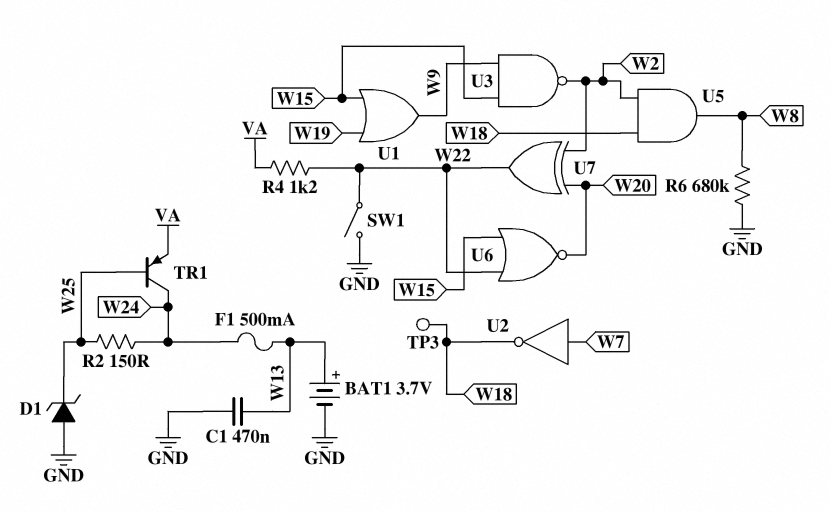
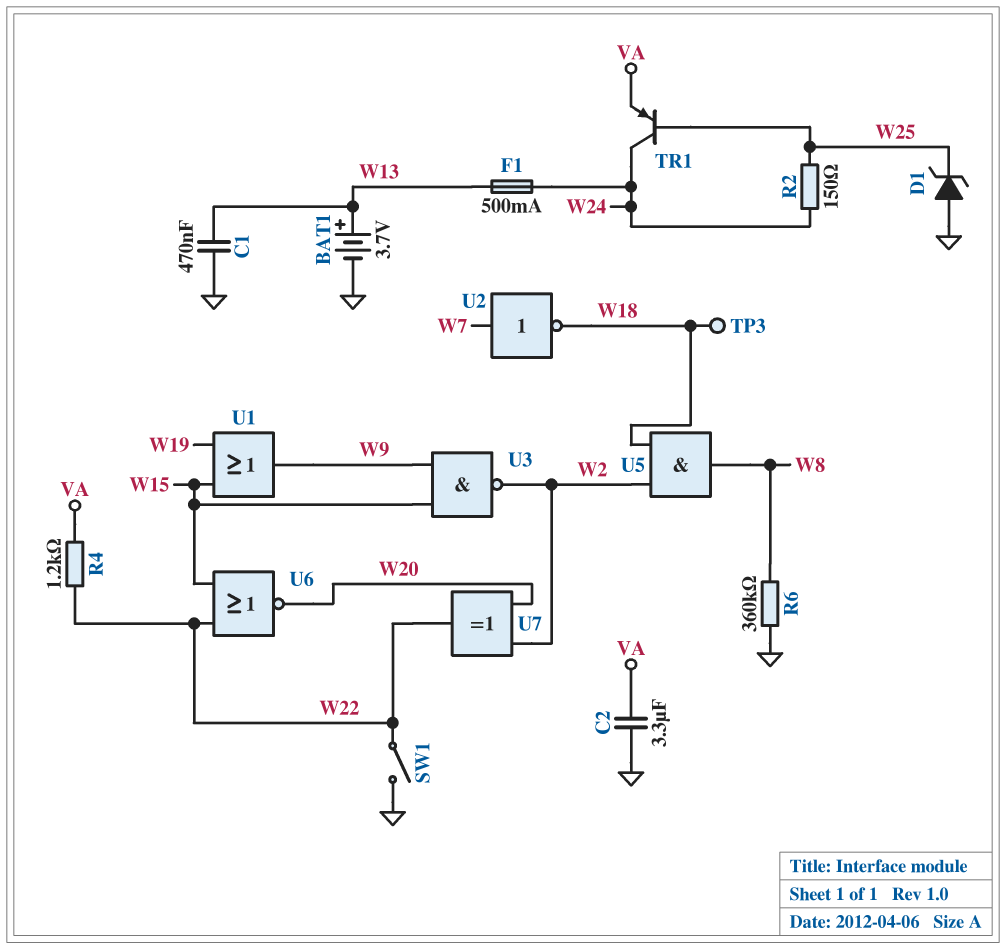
C2: none -> 3.3uF (GND, VA)
R6: 680k (GND, W8) -> 360k (GND, W8)

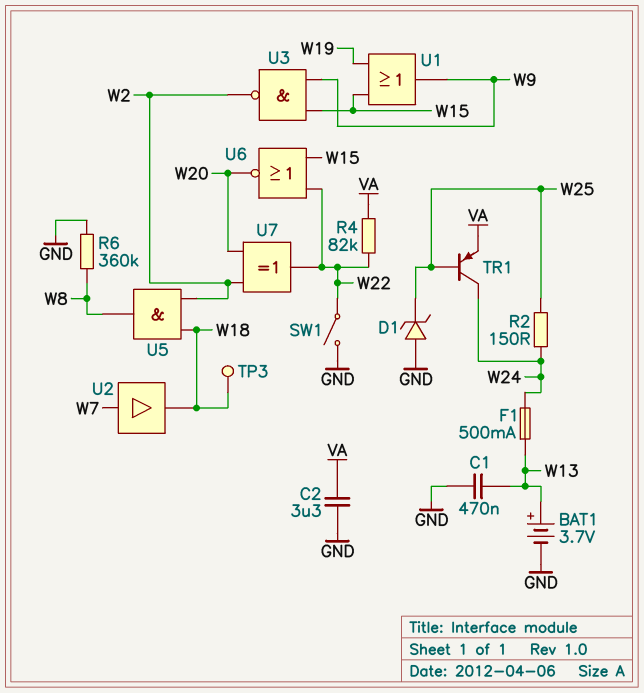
R4: 1.2k (VA, W22) -> 82k (VA, W22)
U2: NOT (in W7, out W18) -> buffer (in W7, out W18)

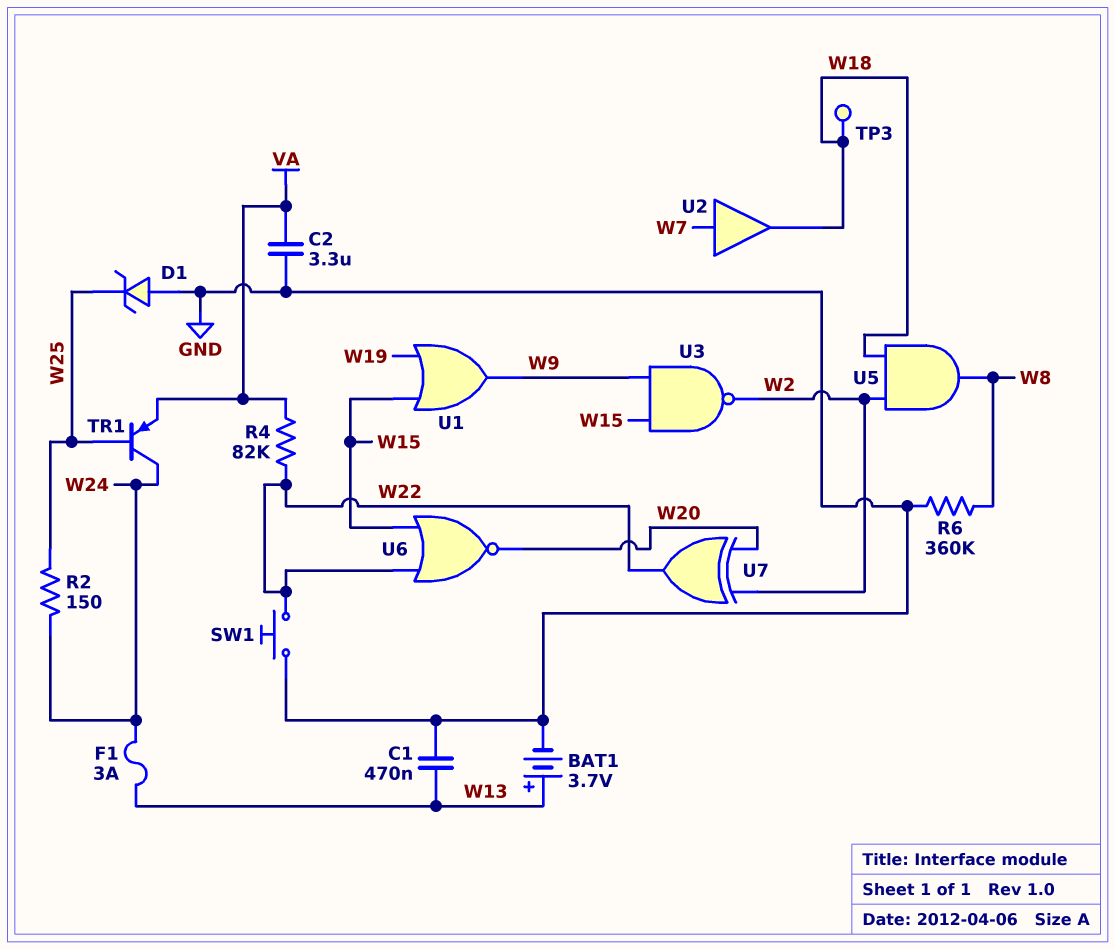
F1: 500mA (W13, W24) -> 3A (W13, W24)
SW1: switch (GND, W22) -> button (GND, W22)

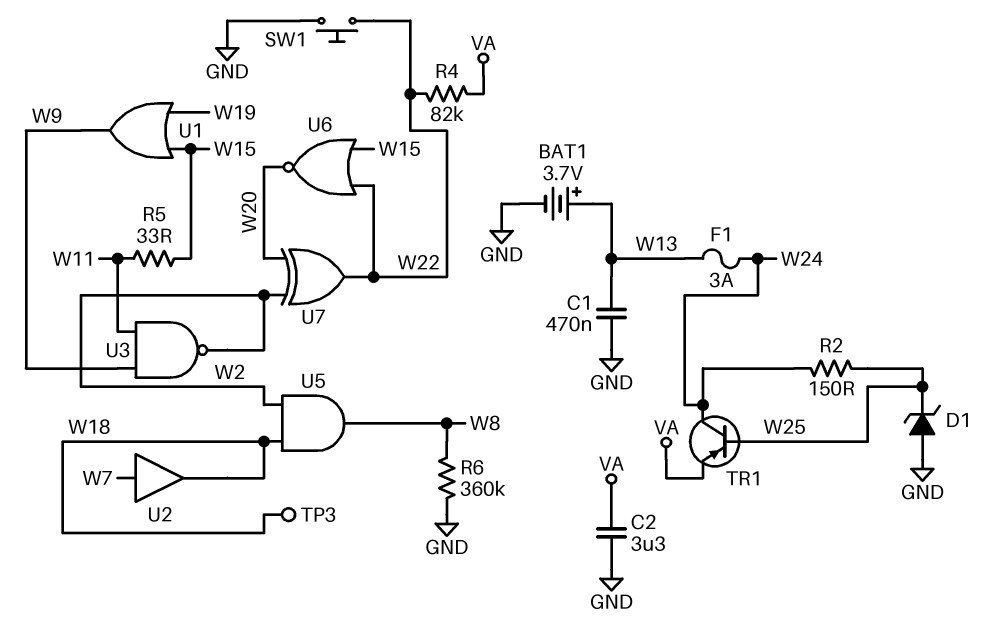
R5: none -> 33 (W11, W15)
U3: NAND (in W9, in W15, out W2) -> NAND (in W9, in W11, out W2)

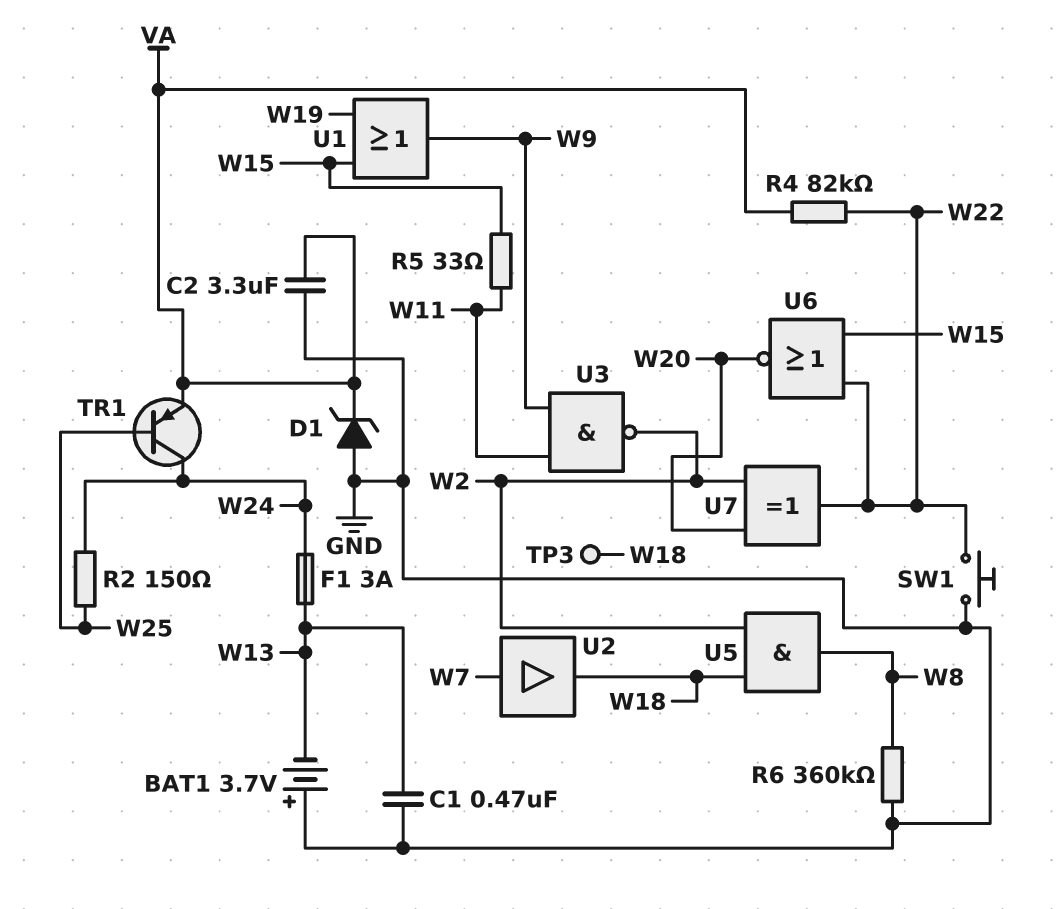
BAT1: 3.7V (plus W13, minus GND) -> 3.7V (plus GND, minus W13)
D1: zener (A GND, K W25) -> zener (A GND, K VA)

